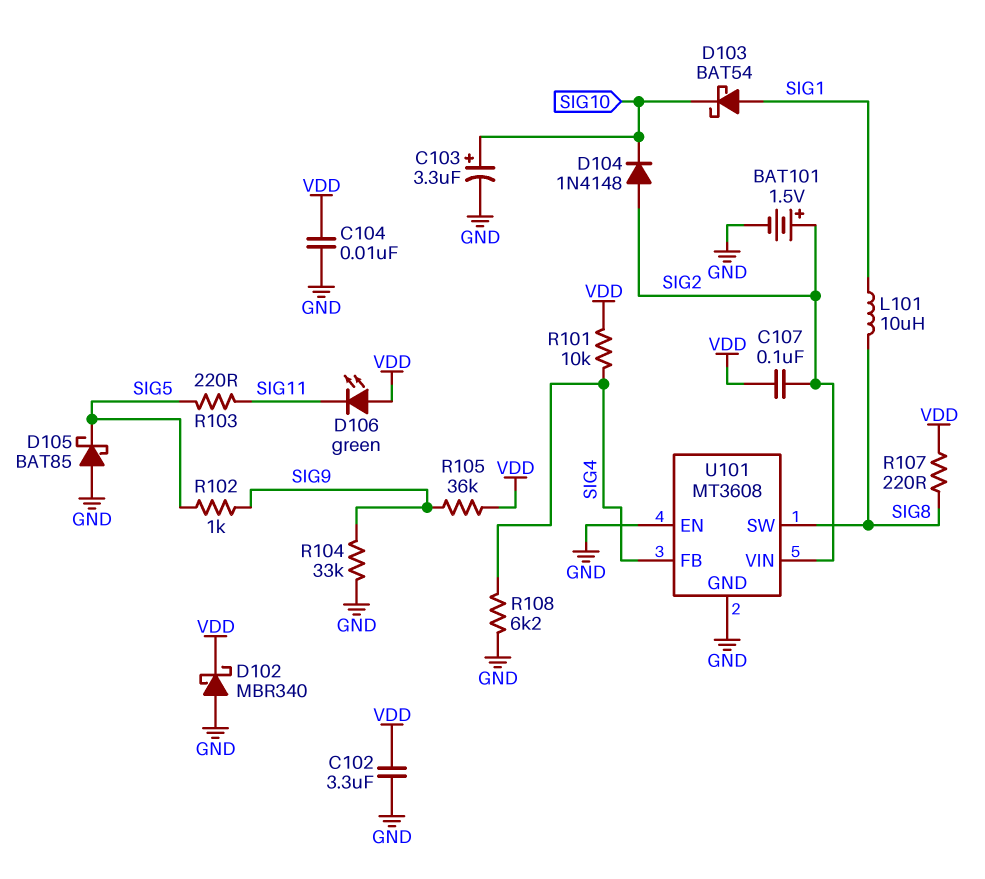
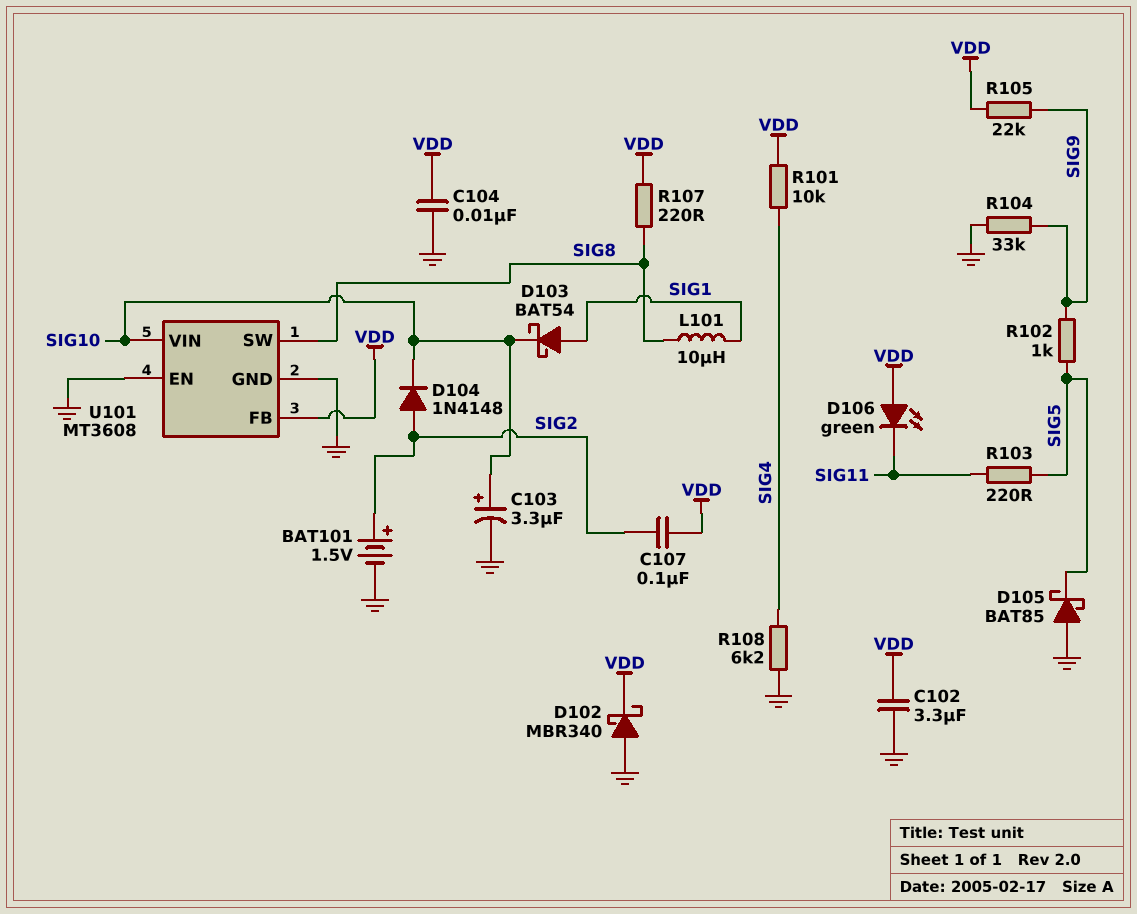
R105: 36k (SIG9, VDD) -> 22k (SIG9, VDD)
U101 pin FB: SIG4 -> VDD
U101 pin VIN: SIG2 -> SIG10

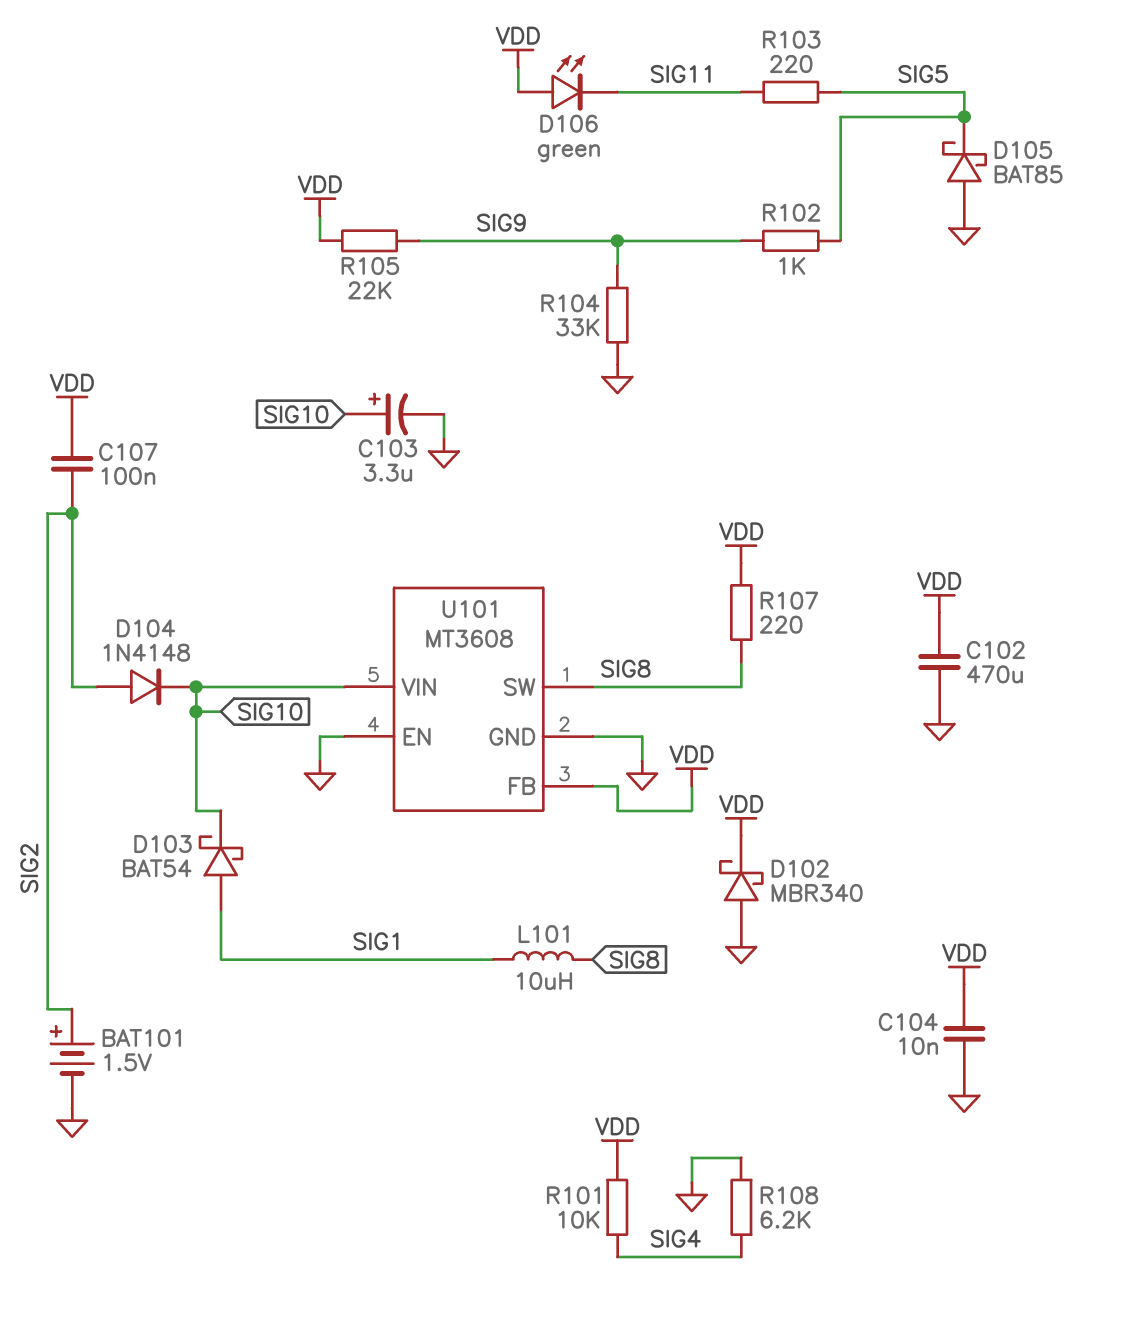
C102: 3.3uF (GND, VDD) -> 470uF (GND, VDD)

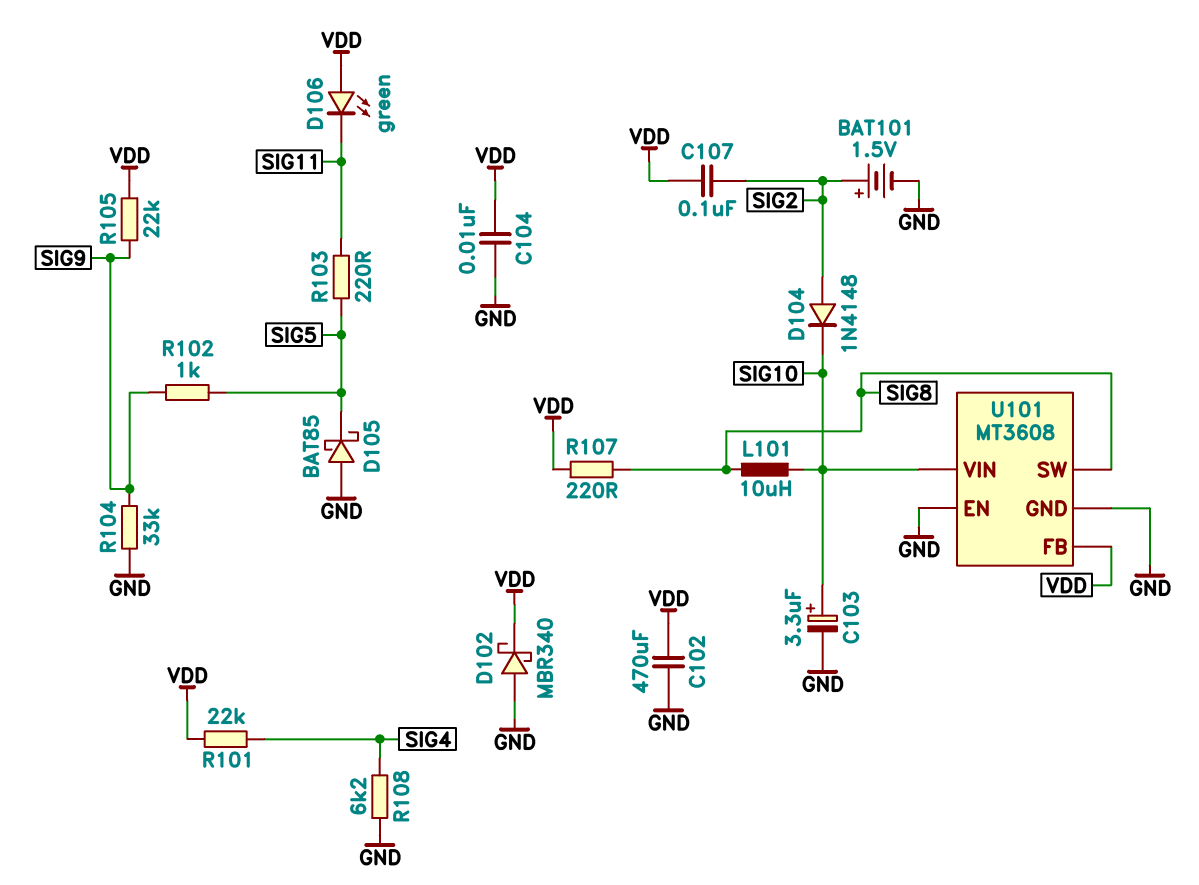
D103: schottky BAT54 (A SIG1, K SIG10) -> none
L101: 10uH (SIG1, SIG8) -> 10uH (SIG8, SIG10)
R101: 10k (SIG4, VDD) -> 22k (SIG4, VDD)

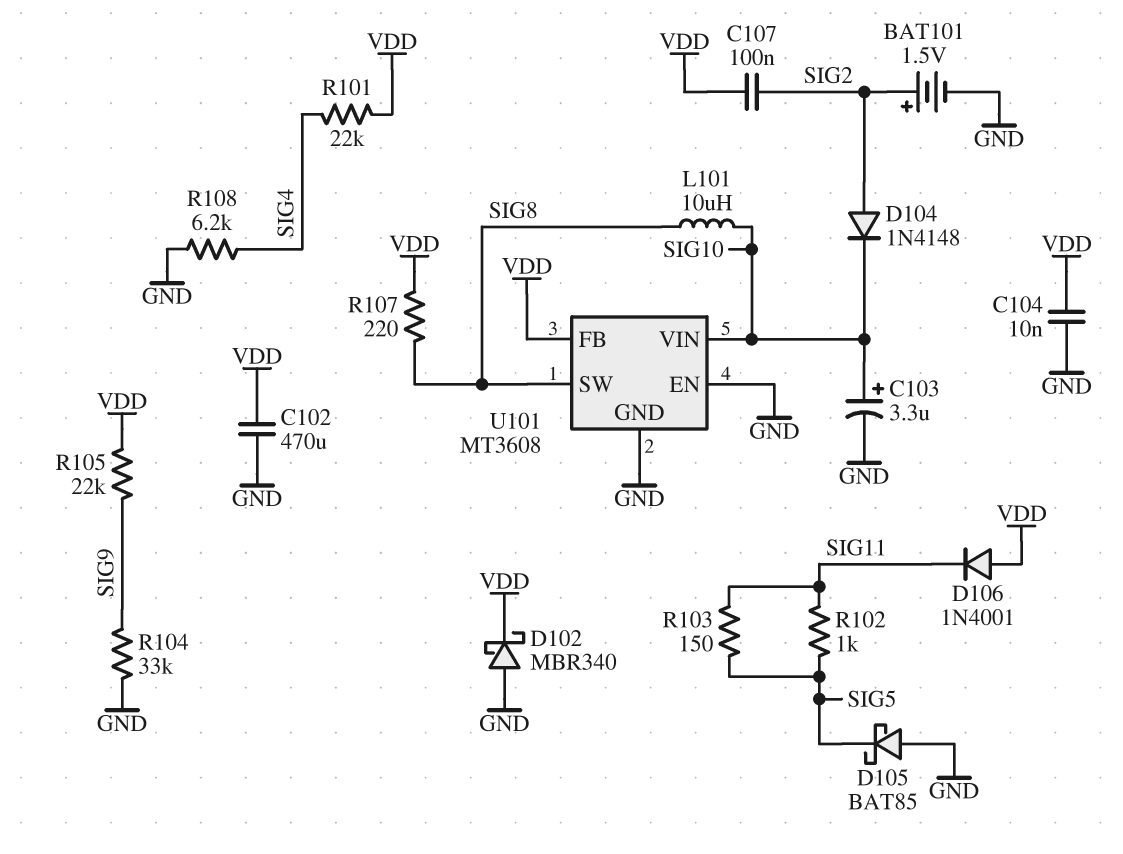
D106: LED green (A VDD, K SIG11) -> diode 1N4001 (A VDD, K SIG11)
R102: 1k (SIG5, SIG9) -> 1k (SIG5, SIG11)
R103: 220 (SIG5, SIG11) -> 150 (SIG5, SIG11)

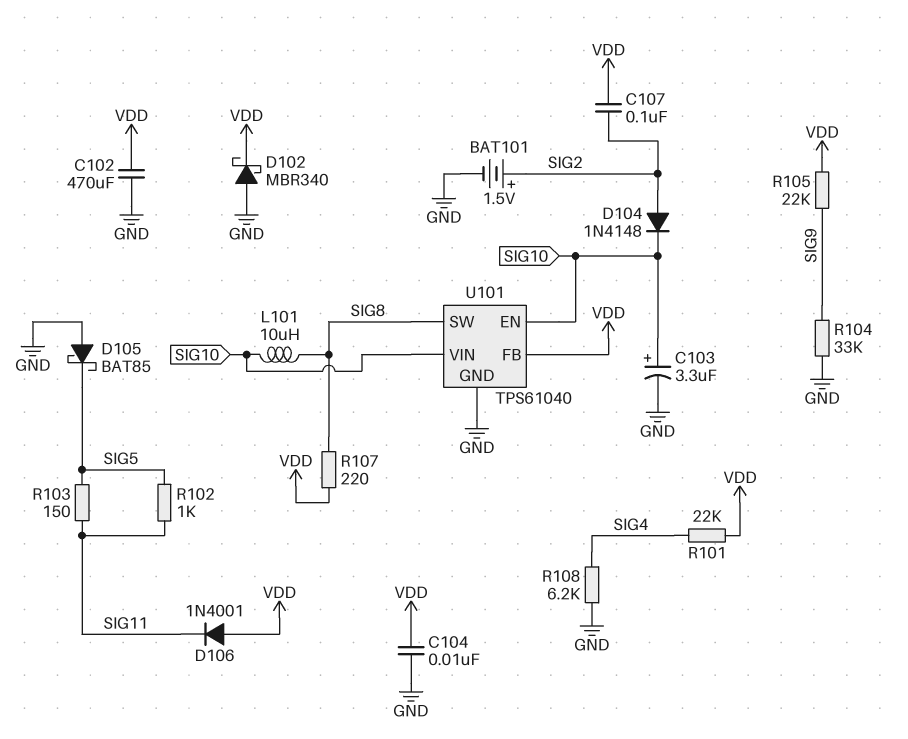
U101: MT3608 -> TPS61040
U101 pin EN: GND -> SIG10

